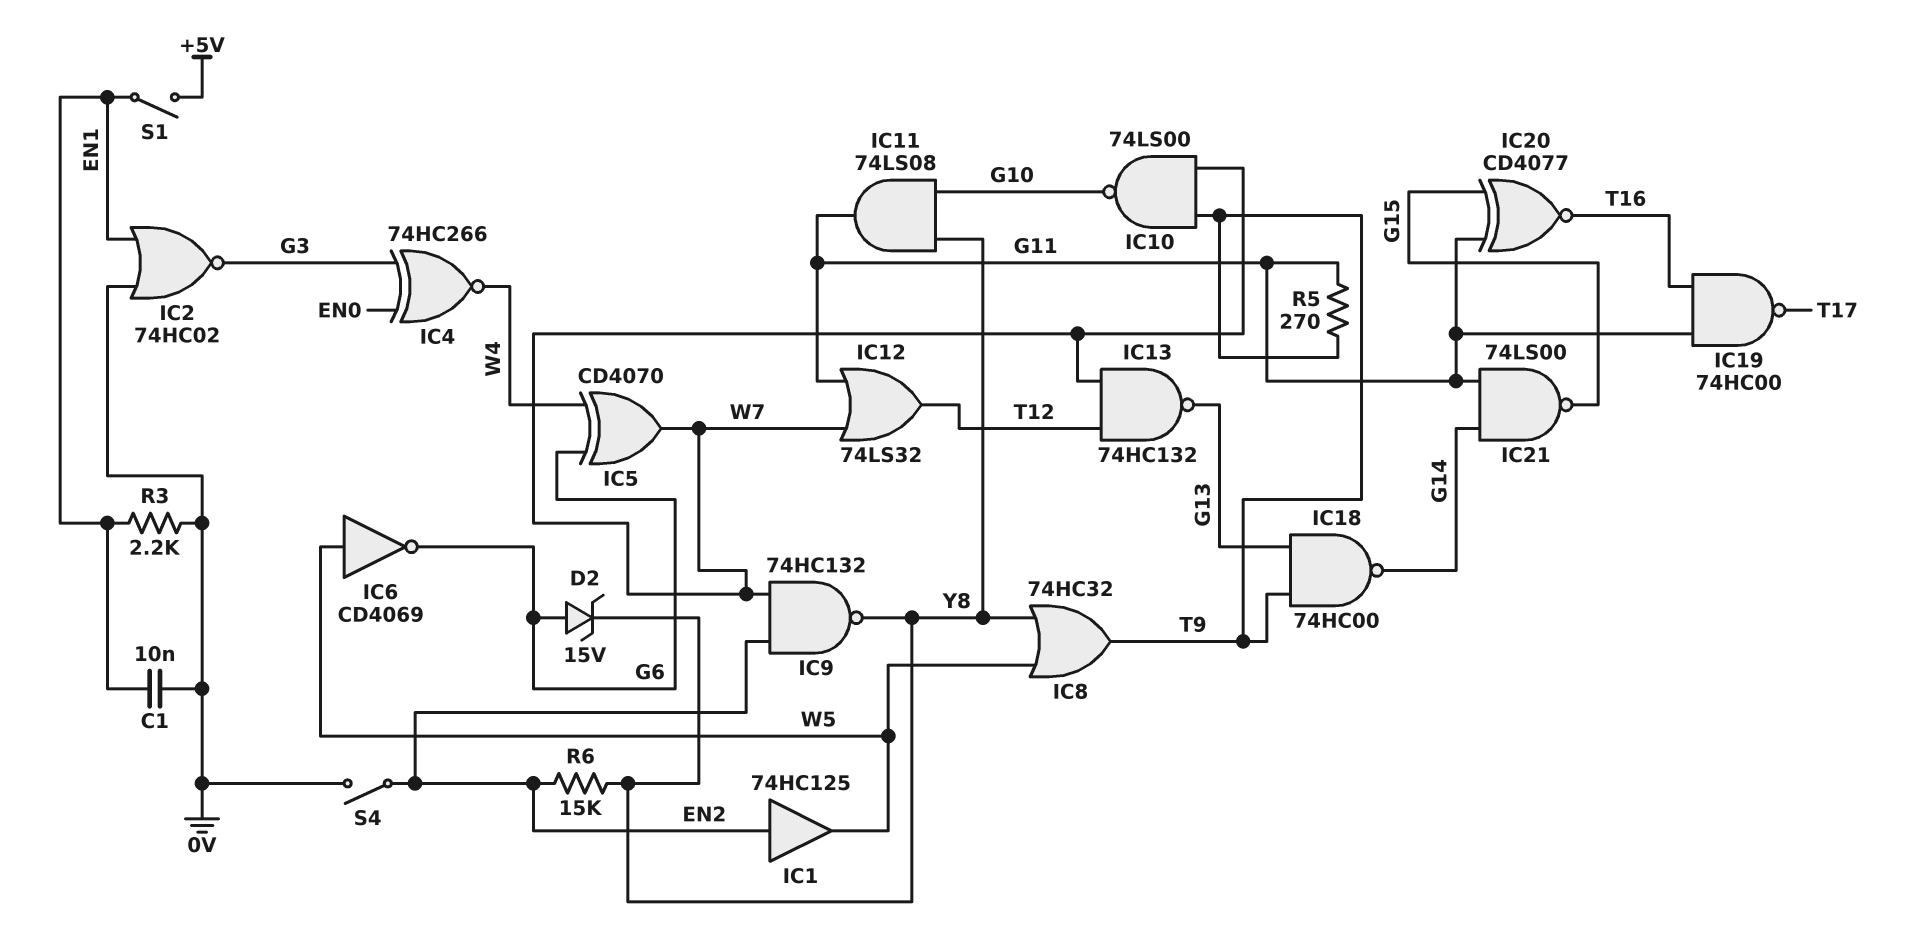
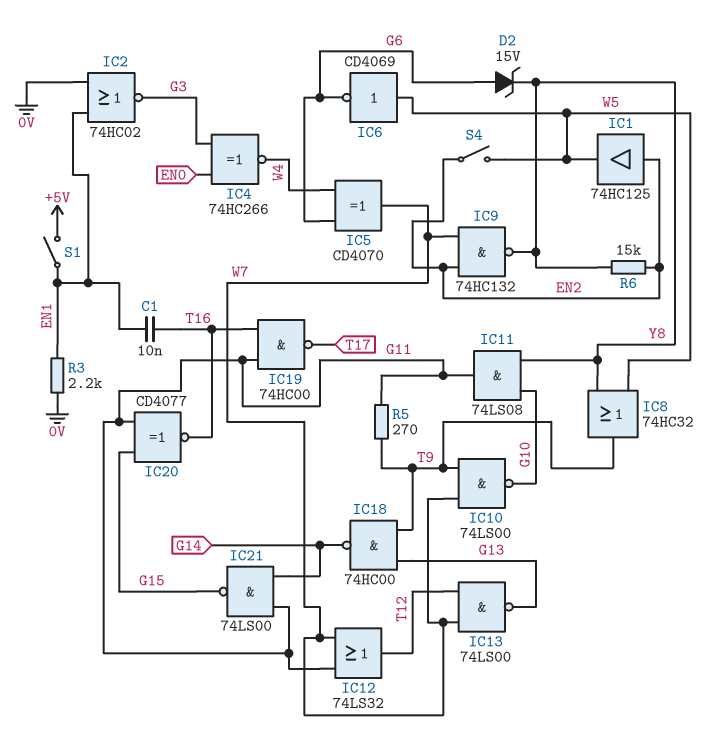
C1: 10nF (0V, EN1) -> 10nF (EN1, T16)
IC13: NAND 74HC132 (in T12, in W7, out G13) -> NAND 74LS00 (in T12, in W7, out G13)
S4: switch (0V, EN2) -> switch (EN2, W5)

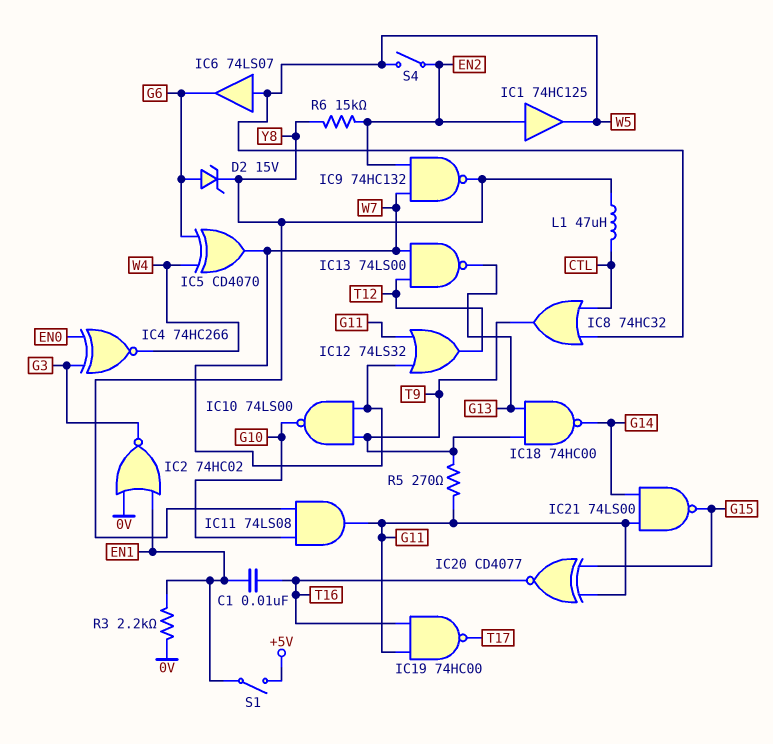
IC6: NOT CD4069 (in W5, out G6) -> buffer 74LS07 (in W5, out G6)
IC8: OR 74HC32 (in W5, in Y8, out T9) -> OR 74HC32 (in CTL, in W5, out T9)
L1: none -> 47uH (CTL, Y8)

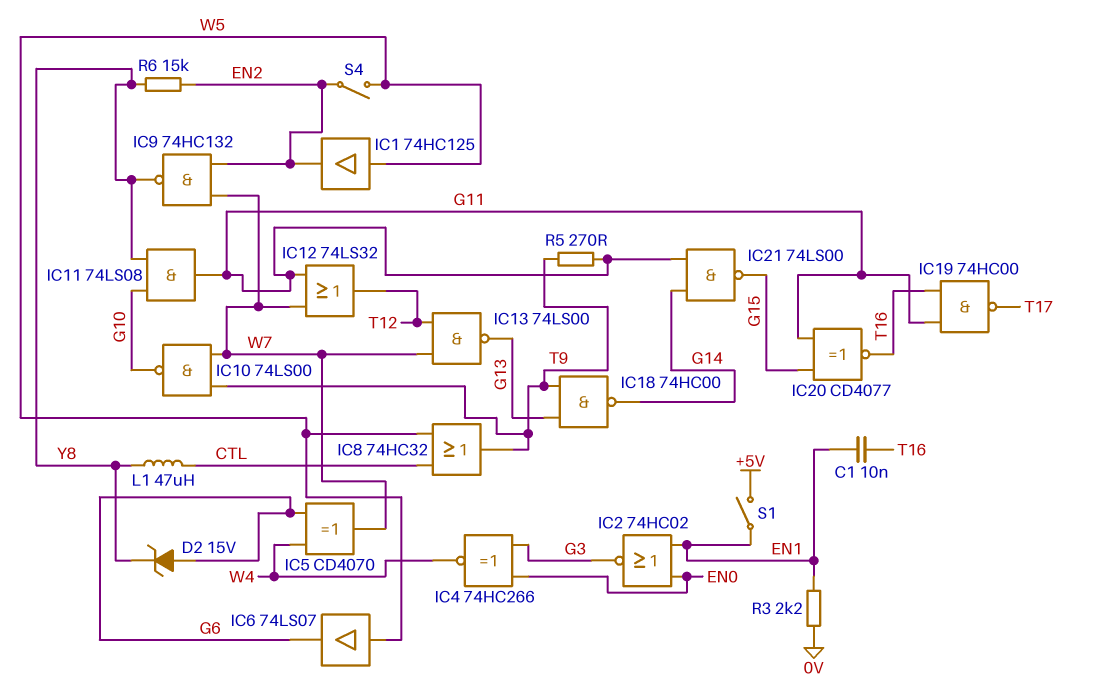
IC1: buffer 74HC125 (in EN2, out W5) -> buffer 74HC125 (in W5, out EN2)
IC2: NOR 74HC02 (in 0V, in EN1, out G3) -> NOR 74HC02 (in EN0, in EN1, out G3)

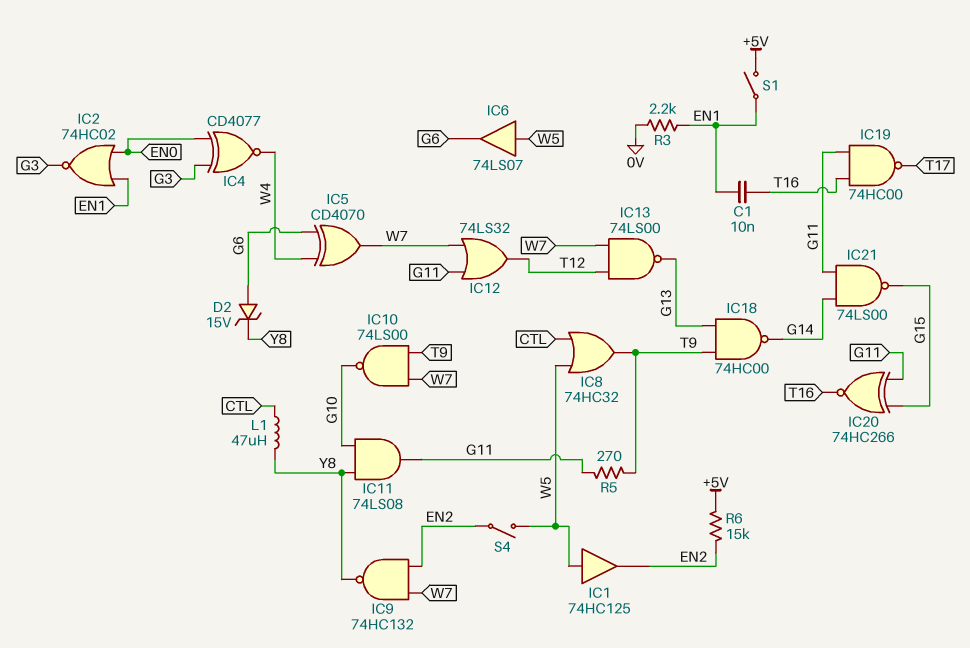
IC4: XNOR 74HC266 (in EN0, in G3, out W4) -> XNOR CD4077 (in EN0, in G3, out W4)
IC20: XNOR CD4077 (in G11, in G15, out T16) -> XNOR 74HC266 (in G11, in G15, out T16)
R6: 15k (EN2, Y8) -> 15k (+5V, EN2)

